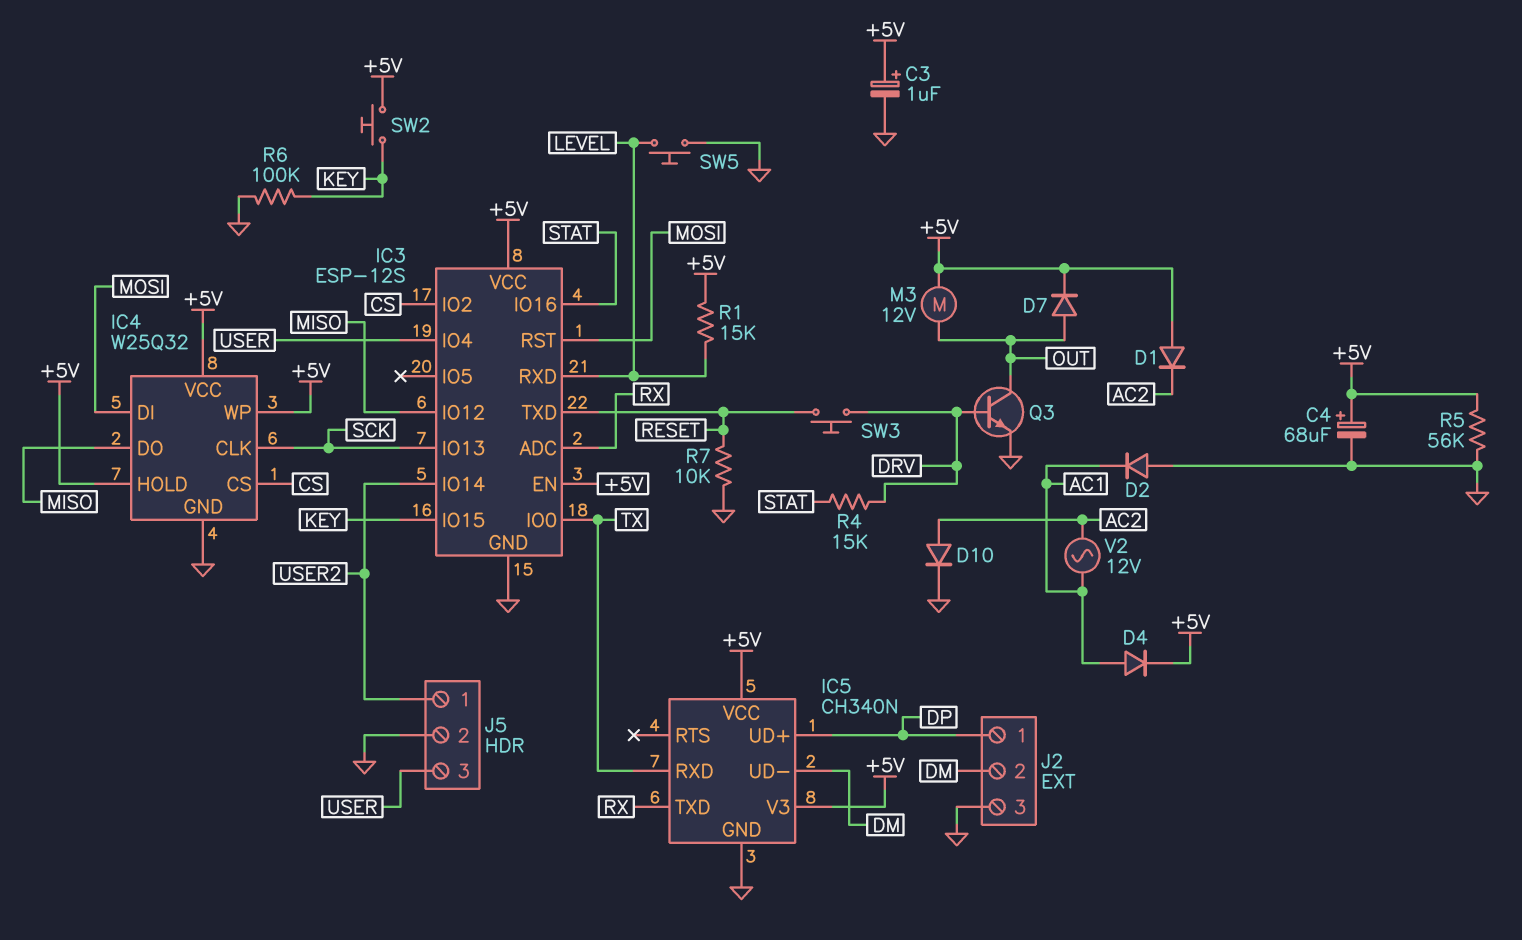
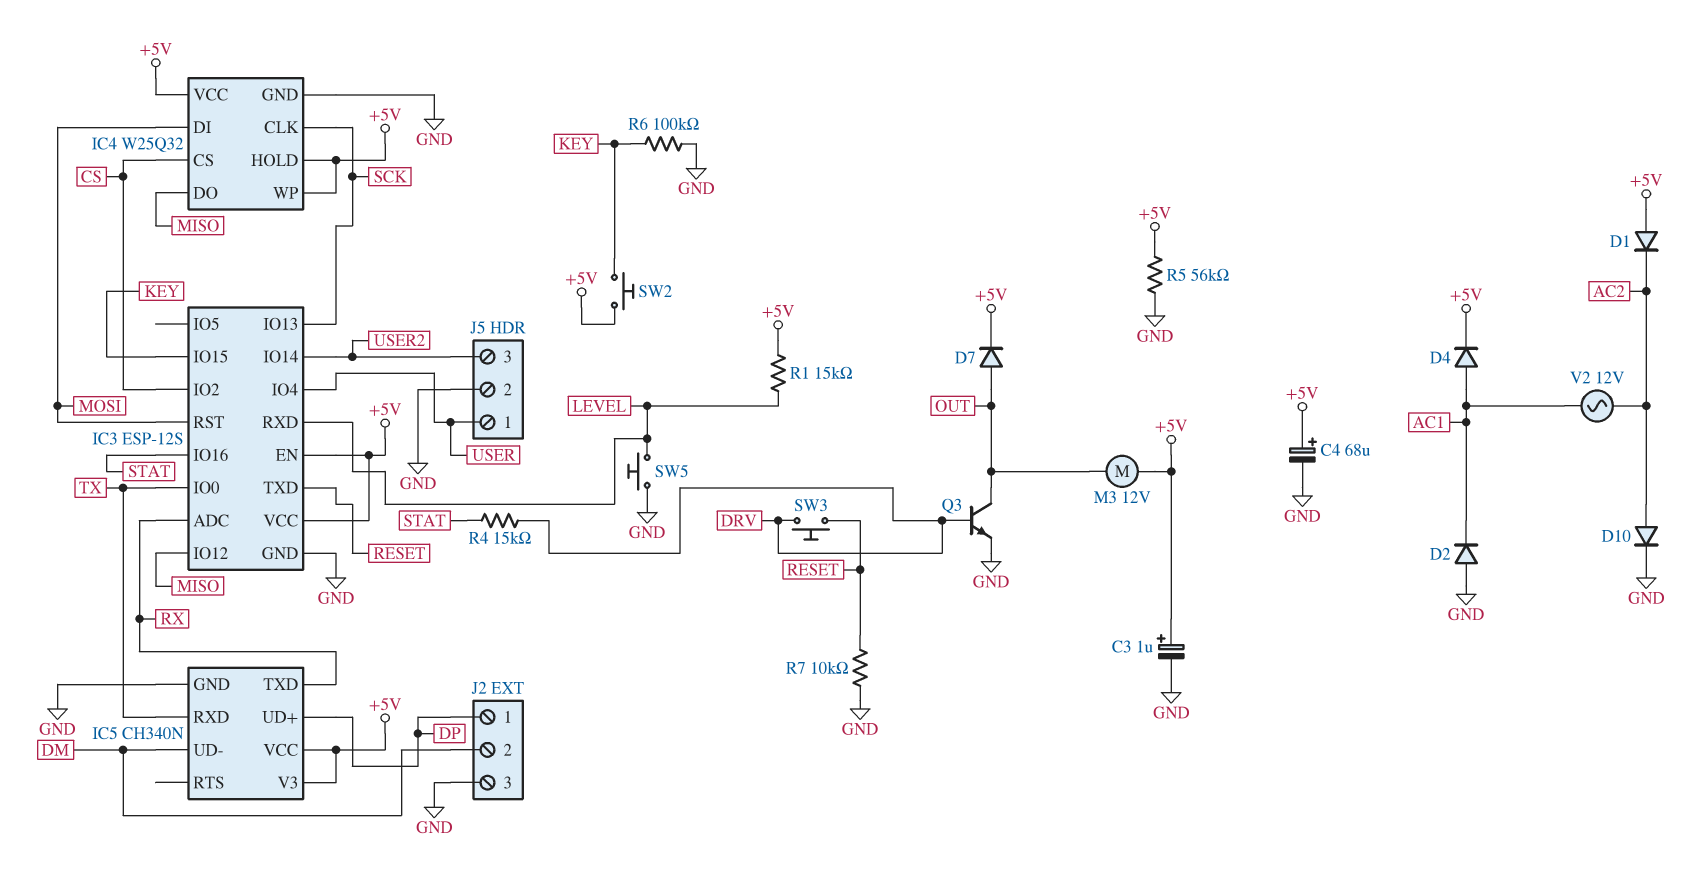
J5 pin 1: USER2 -> USER
J5 pin 3: USER -> USER2

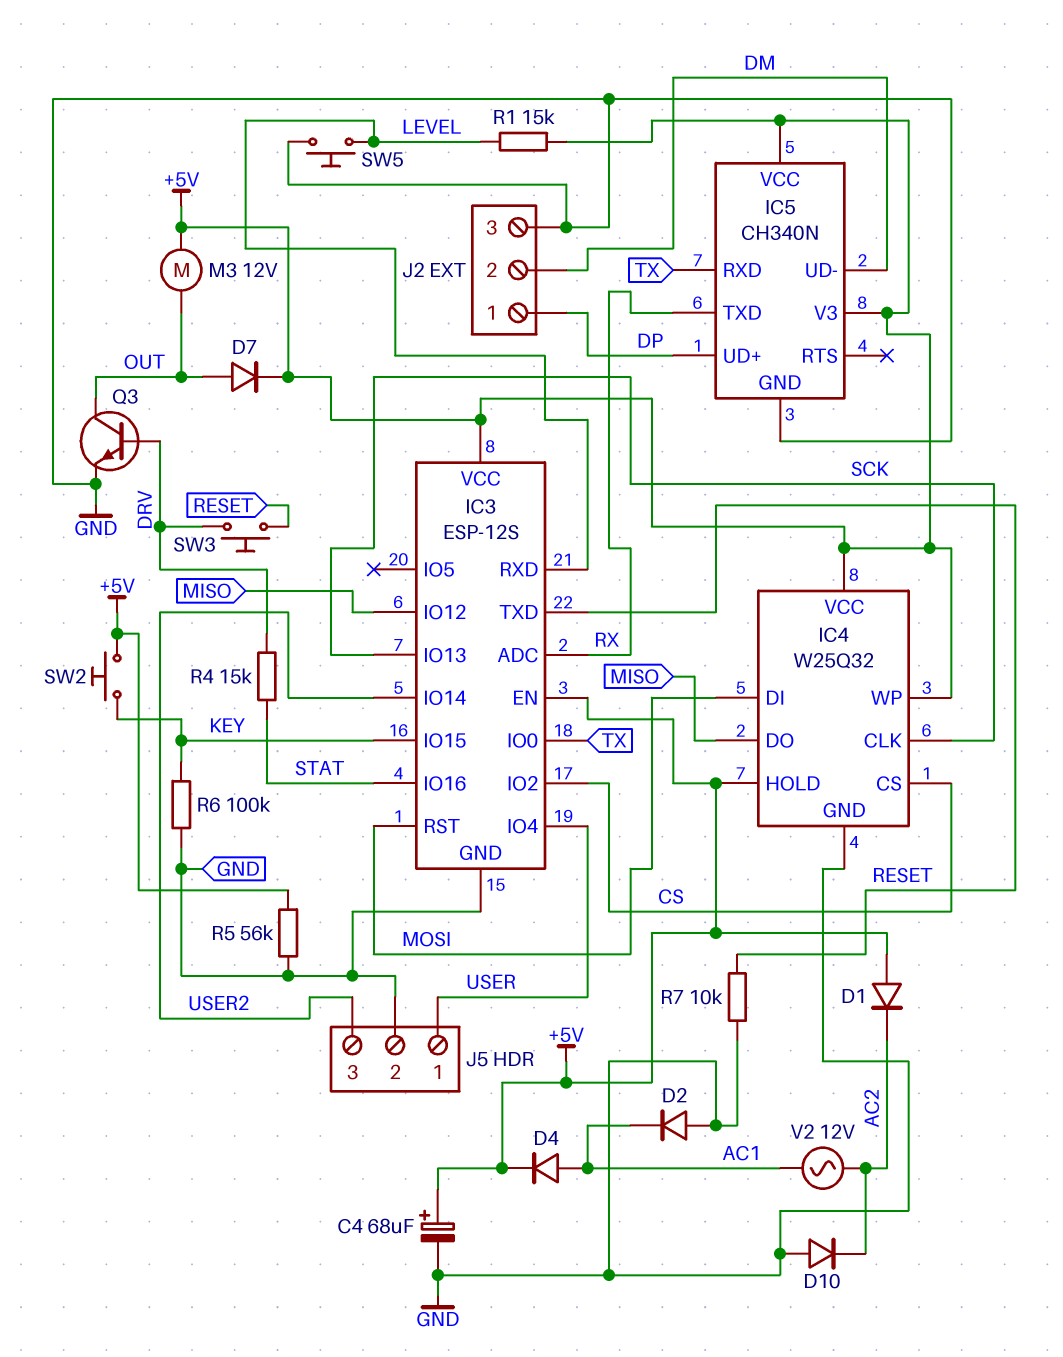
C3: 1uF (plus +5V, minus GND) -> none
D10: diode (A AC2, K GND) -> diode (A GND, K AC2)

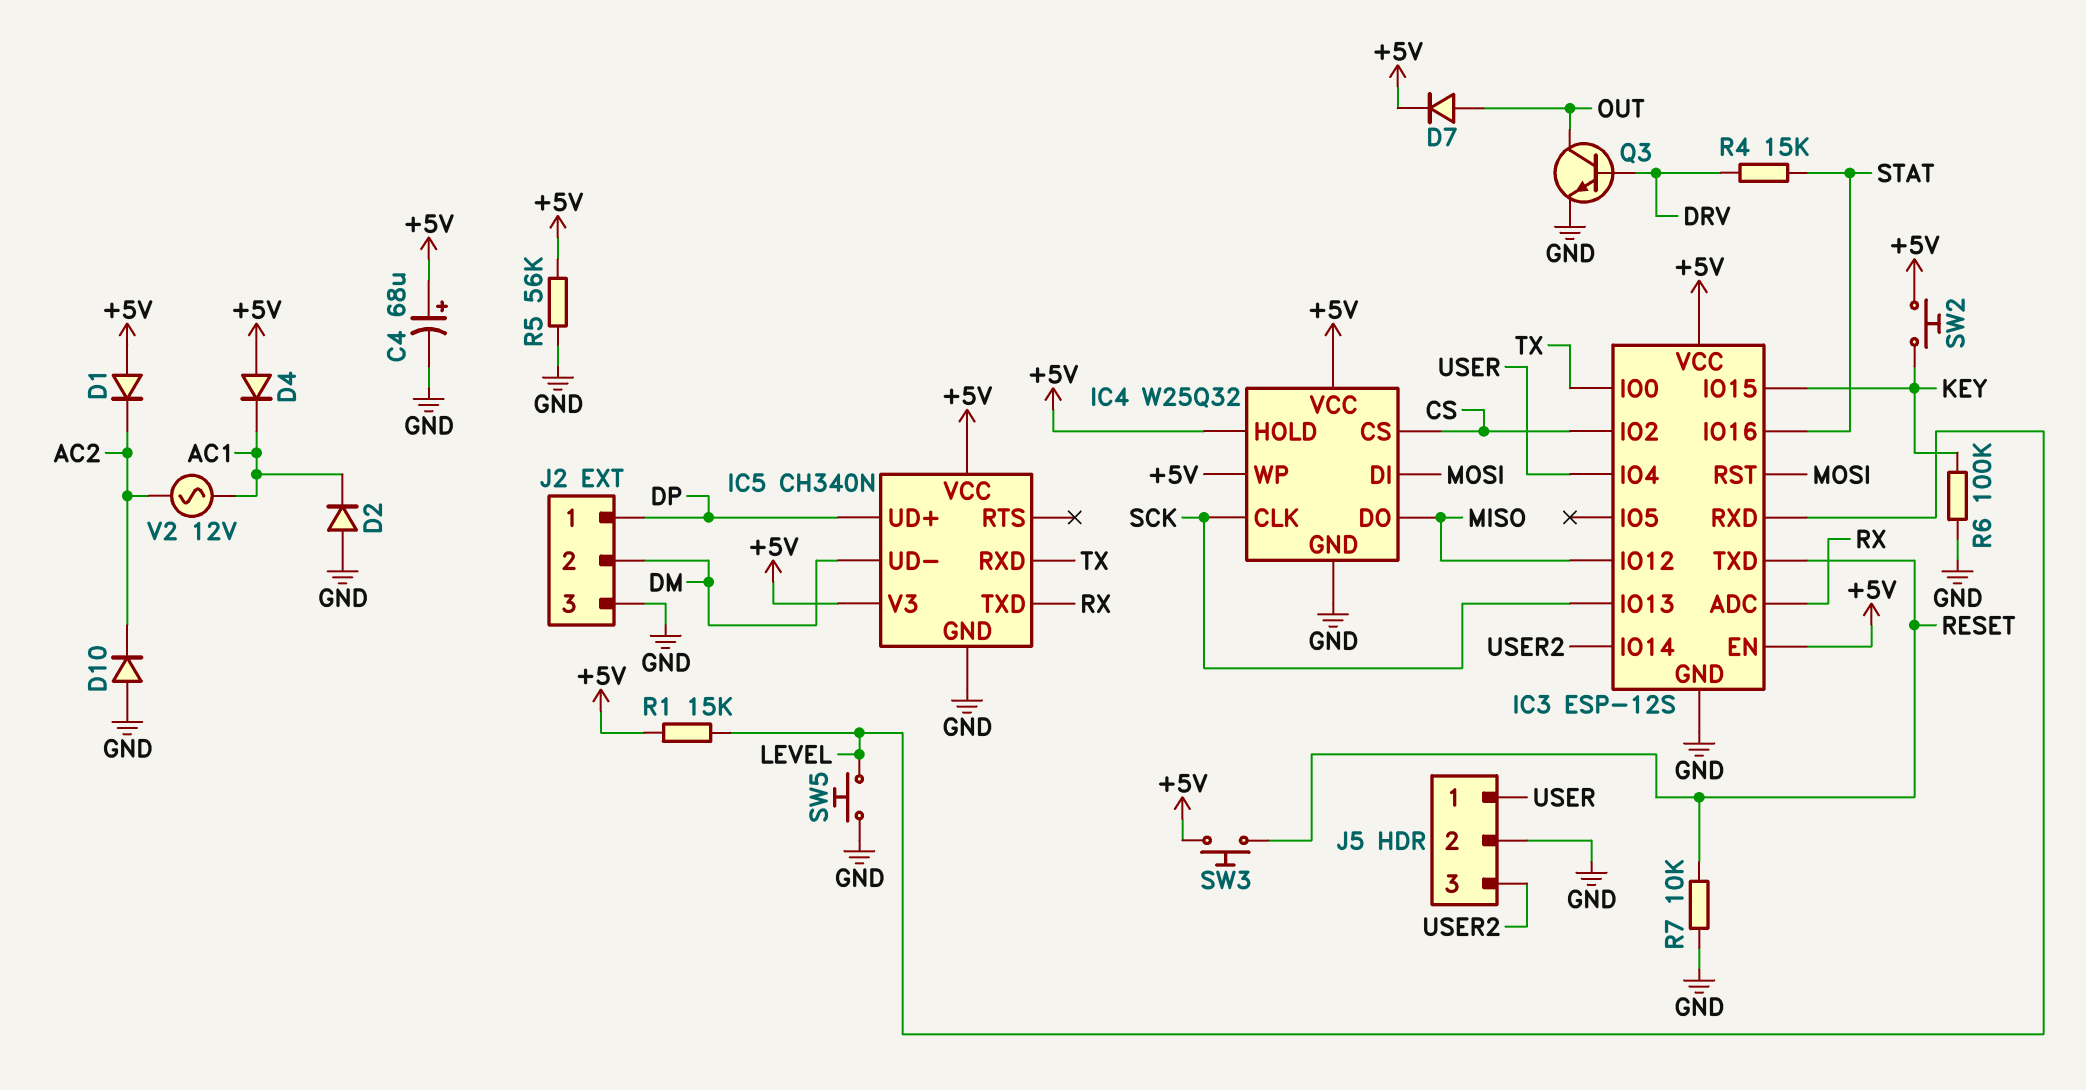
D4: diode (A AC1, K +5V) -> diode (A +5V, K AC1)
M3: motor 12V (+5V, OUT) -> none
SW3: button (DRV, RESET) -> button (+5V, RESET)

